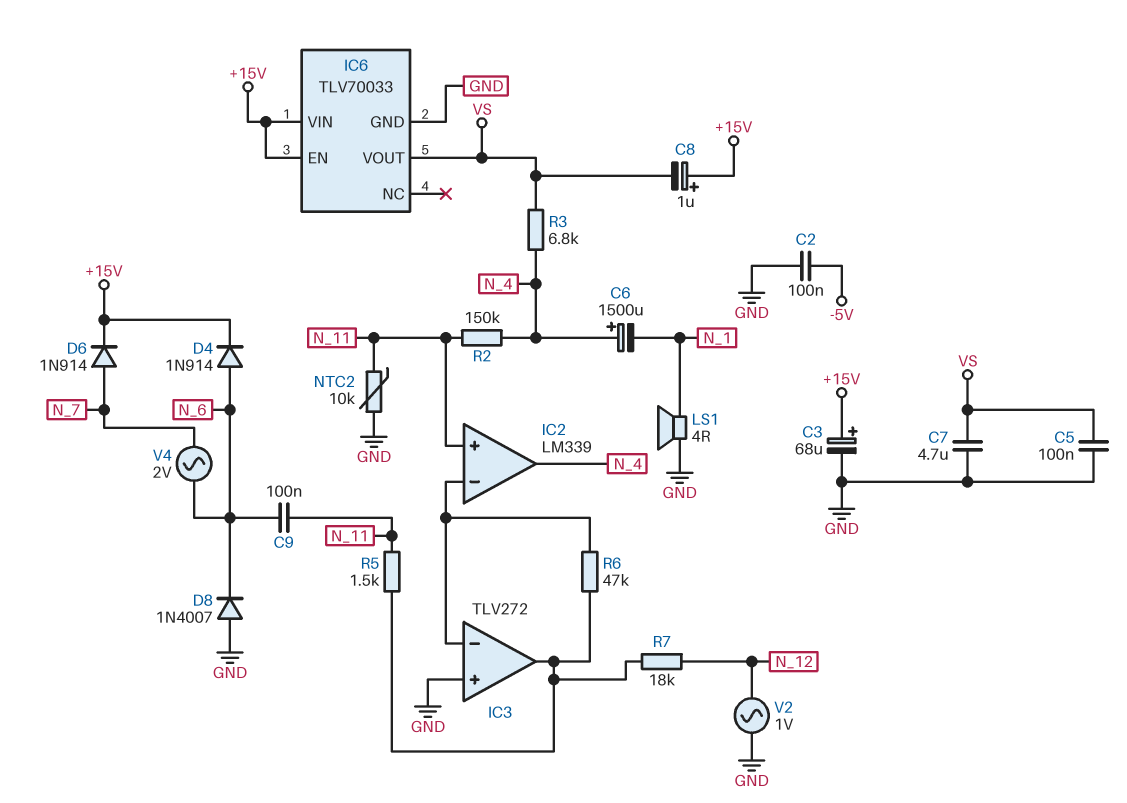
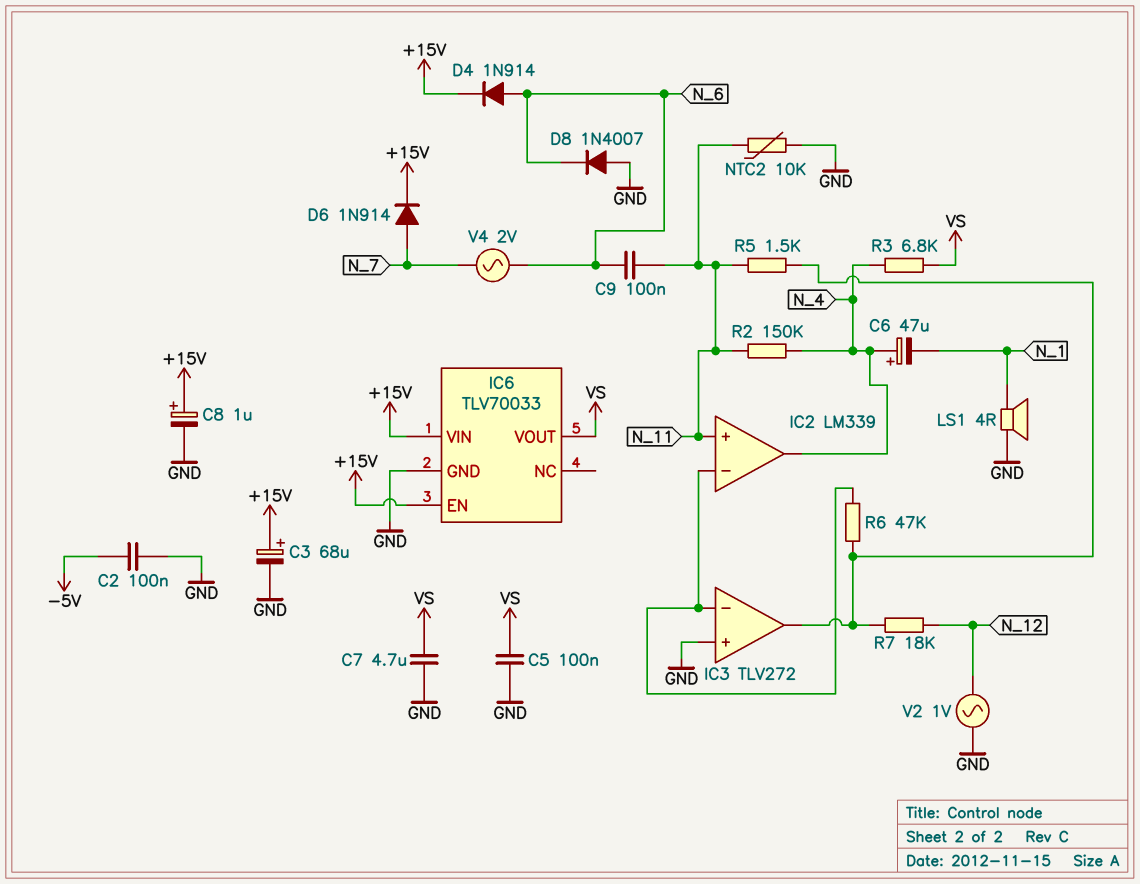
C6: 1500uF (plus N_4, minus N_1) -> 47uF (plus N_4, minus N_1)
C8: 1uF (plus +15V, minus VS) -> 1uF (plus +15V, minus GND)

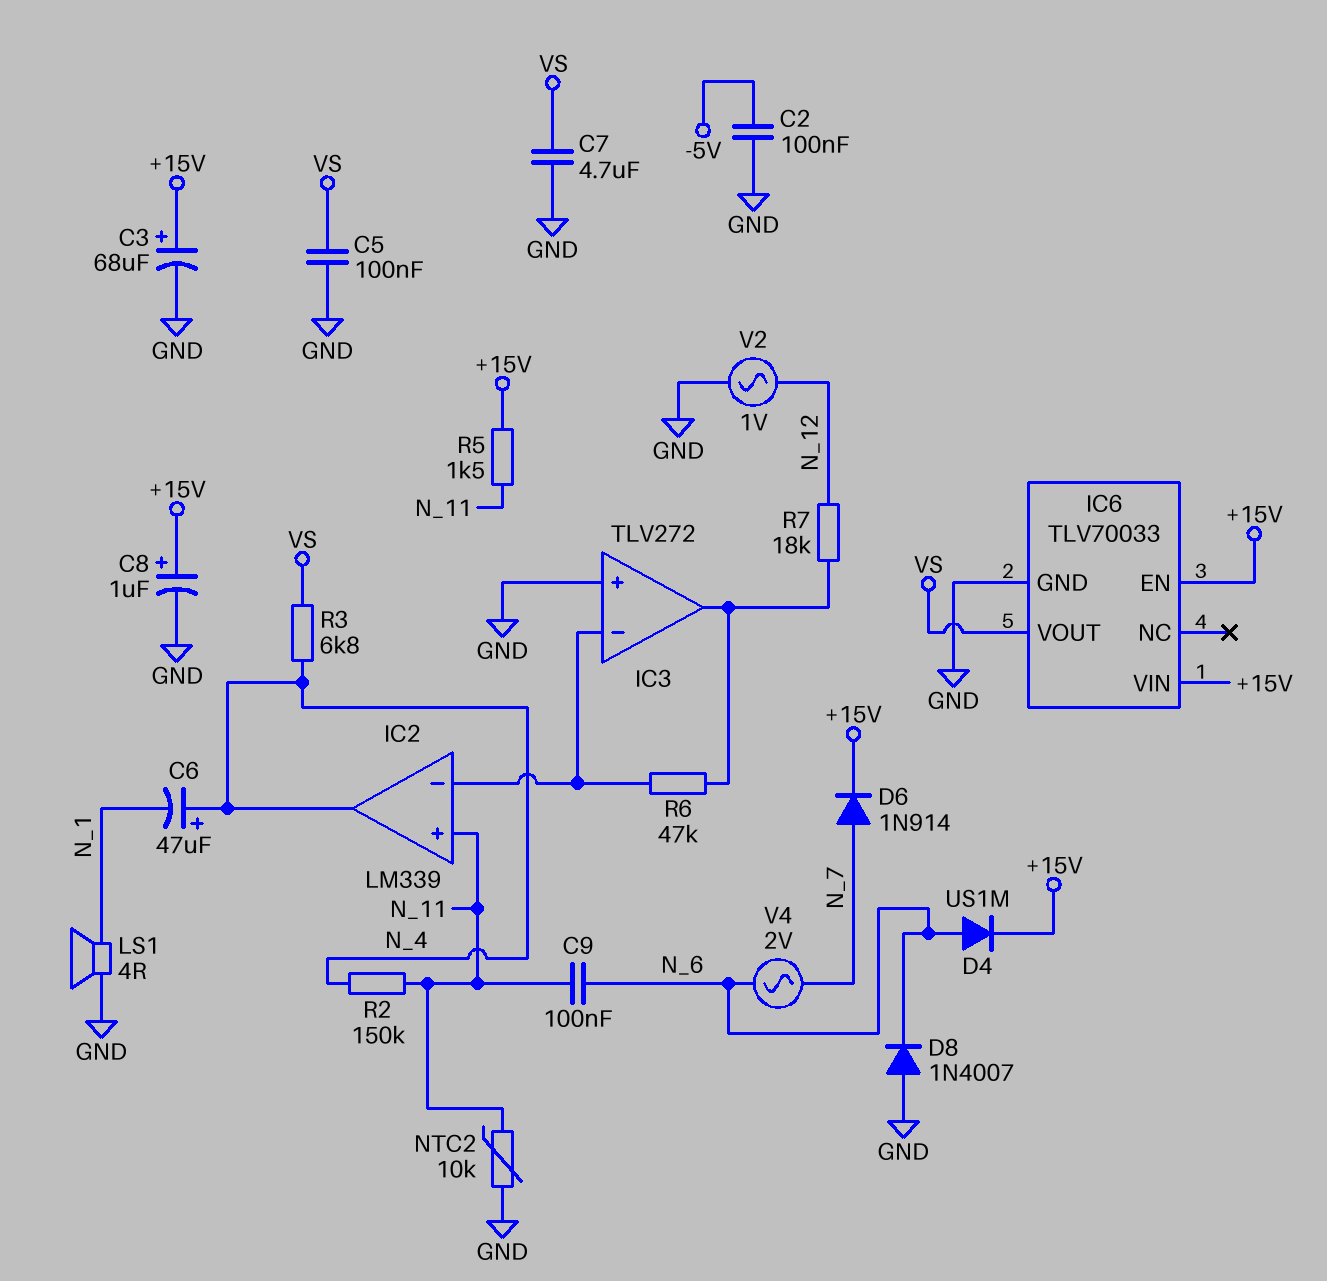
D4: diode 1N914 (A N_6, K +15V) -> diode US1M (A N_6, K +15V)
R5: 1.5k (IC3/out, N_11) -> 1.5k (+15V, N_11)

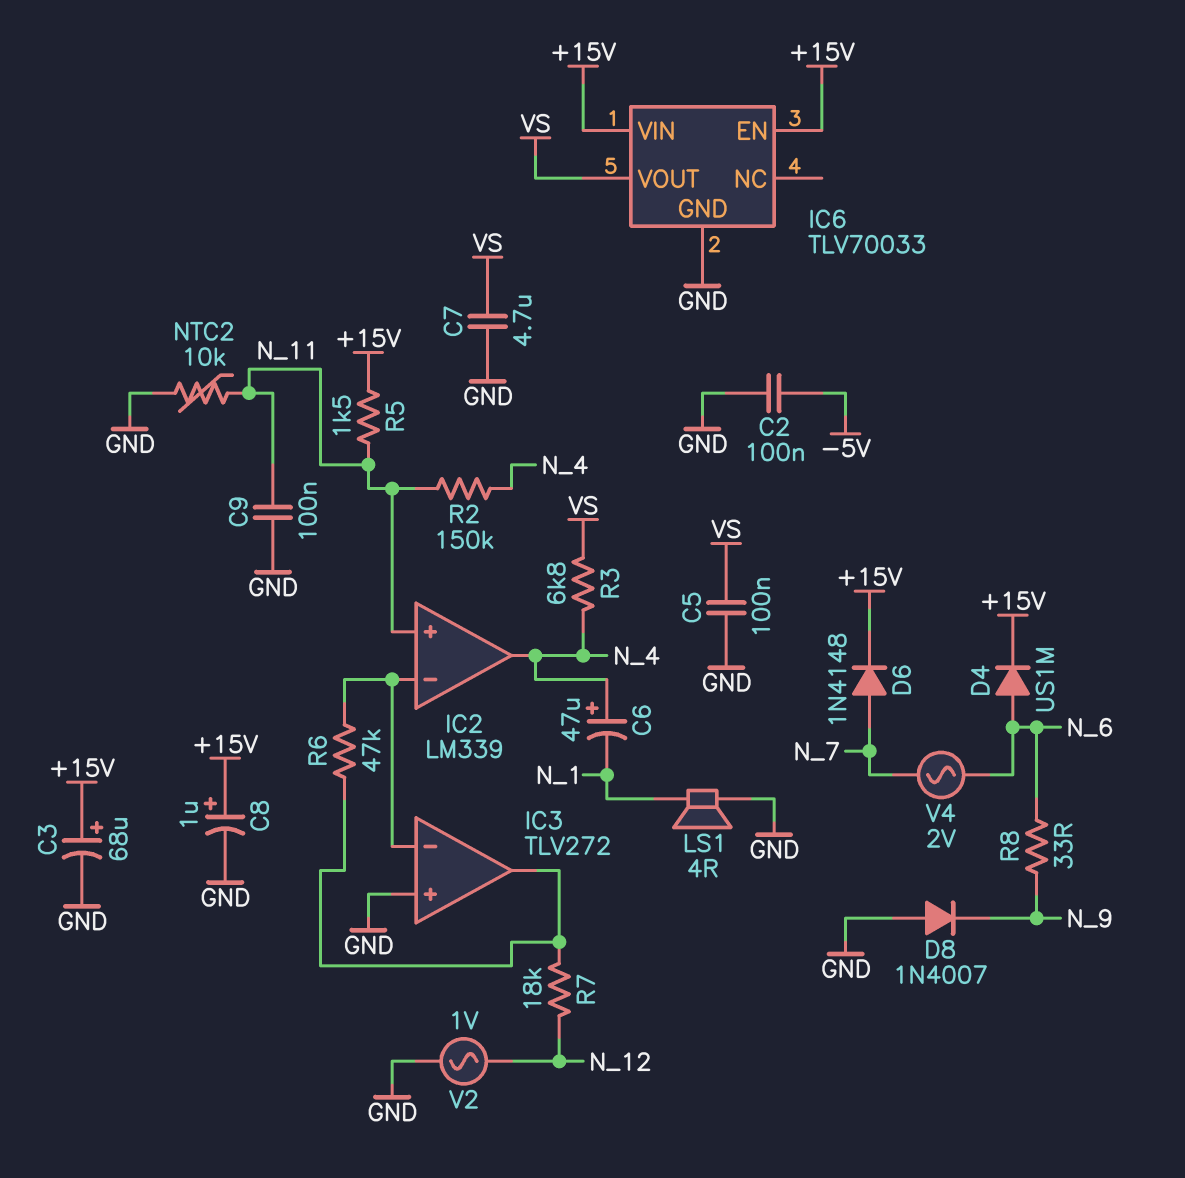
C9: 100nF (N_6, N_11) -> 100nF (GND, N_11)
D6: diode 1N914 (A N_7, K +15V) -> diode 1N4148 (A N_7, K +15V)
D8: diode 1N4007 (A GND, K N_6) -> diode 1N4007 (A GND, K N_9)
R8: none -> 33 (N_6, N_9)

